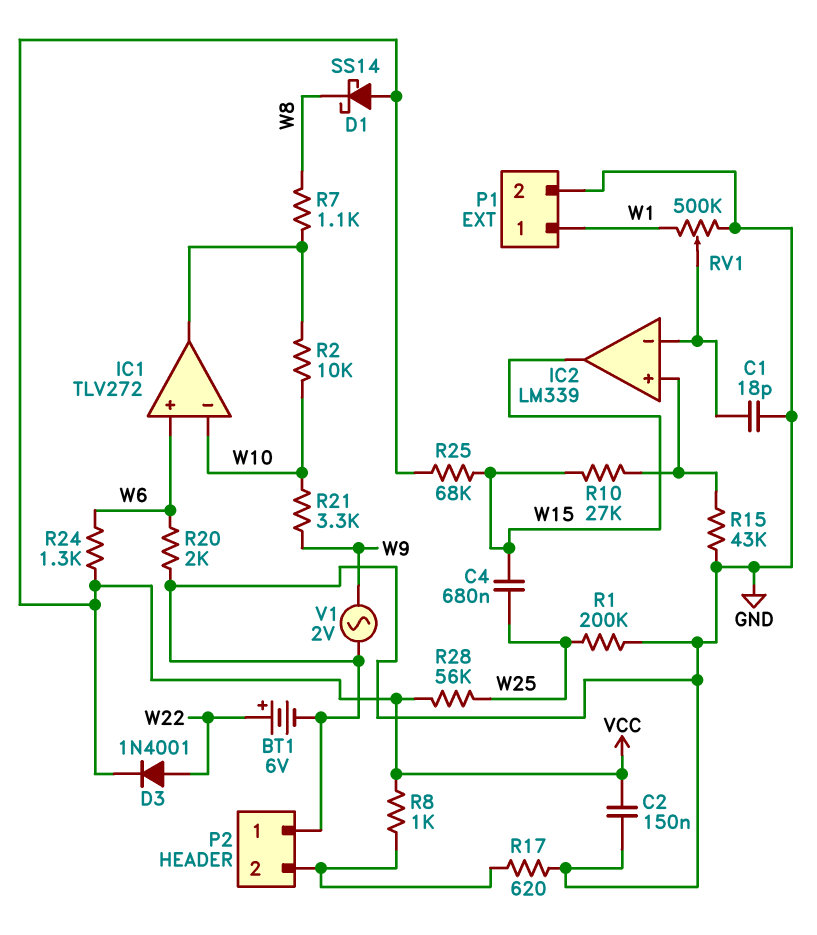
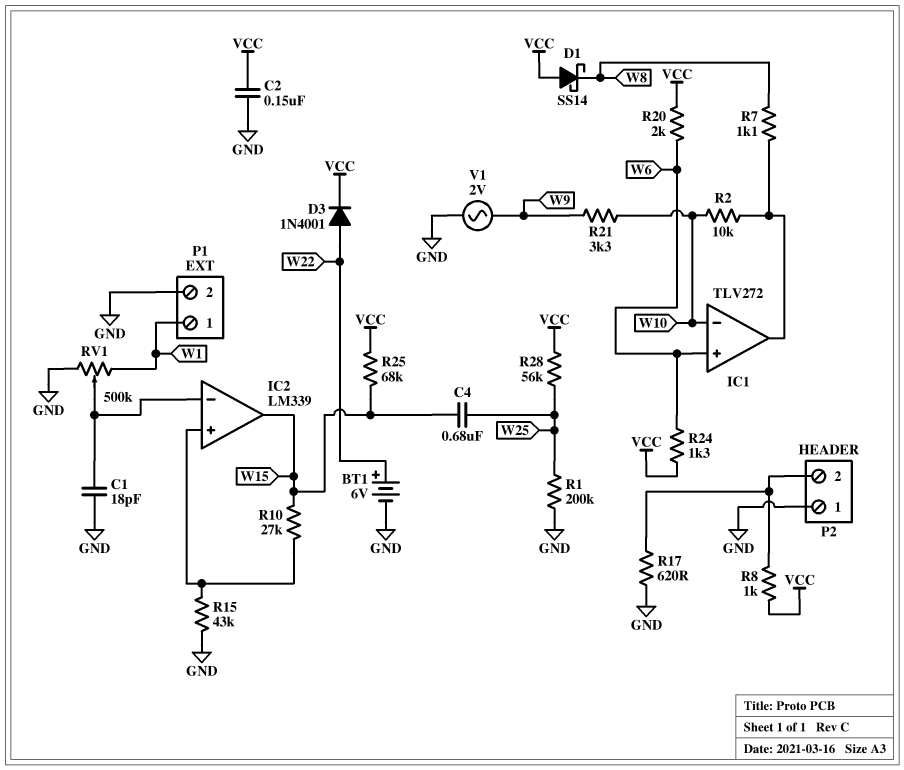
R20: 2k (GND, W6) -> 2k (VCC, W6)

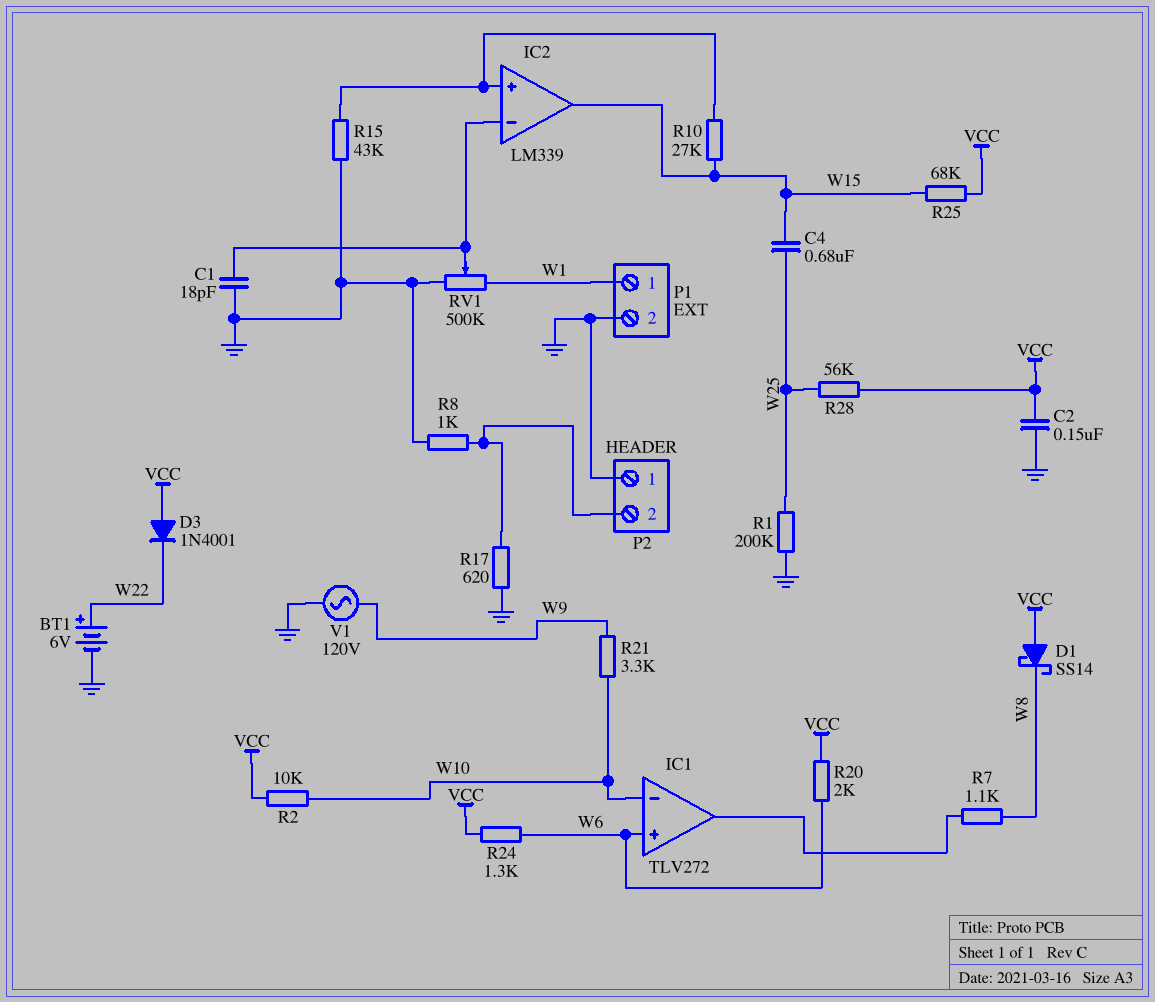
D3: diode 1N4001 (A W22, K VCC) -> diode 1N4001 (A VCC, K W22)
R2: 10k (IC1/out, W10) -> 10k (VCC, W10)
R8: 1k (P2/2, VCC) -> 1k (GND, P2/2)
V1: AC 2V (GND, W9) -> AC 120V (GND, W9)

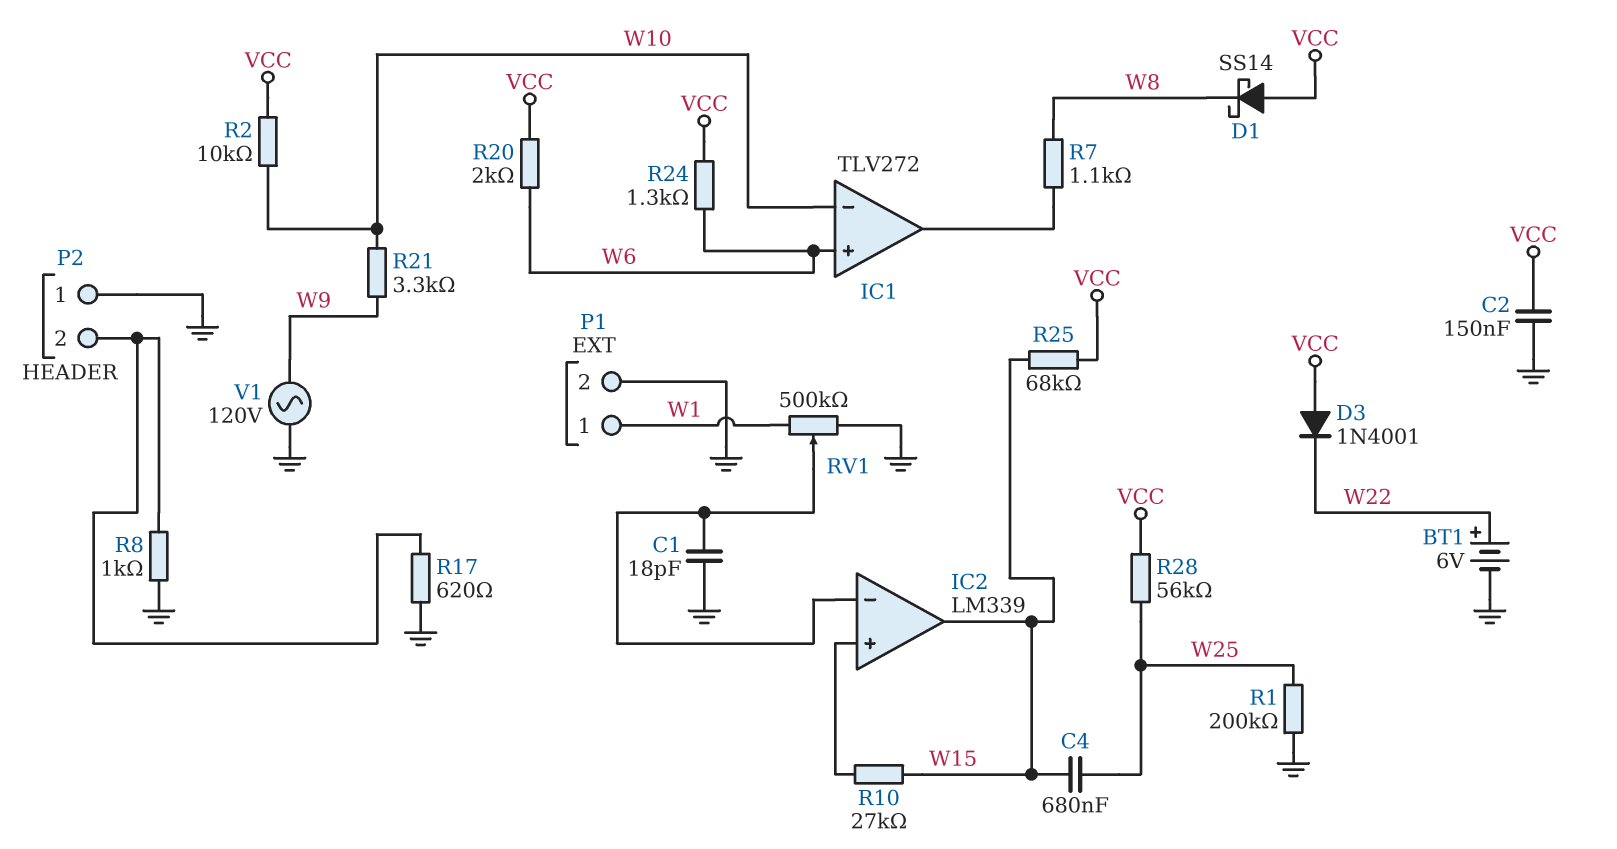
R15: 43k (GND, IC2/in+) -> none

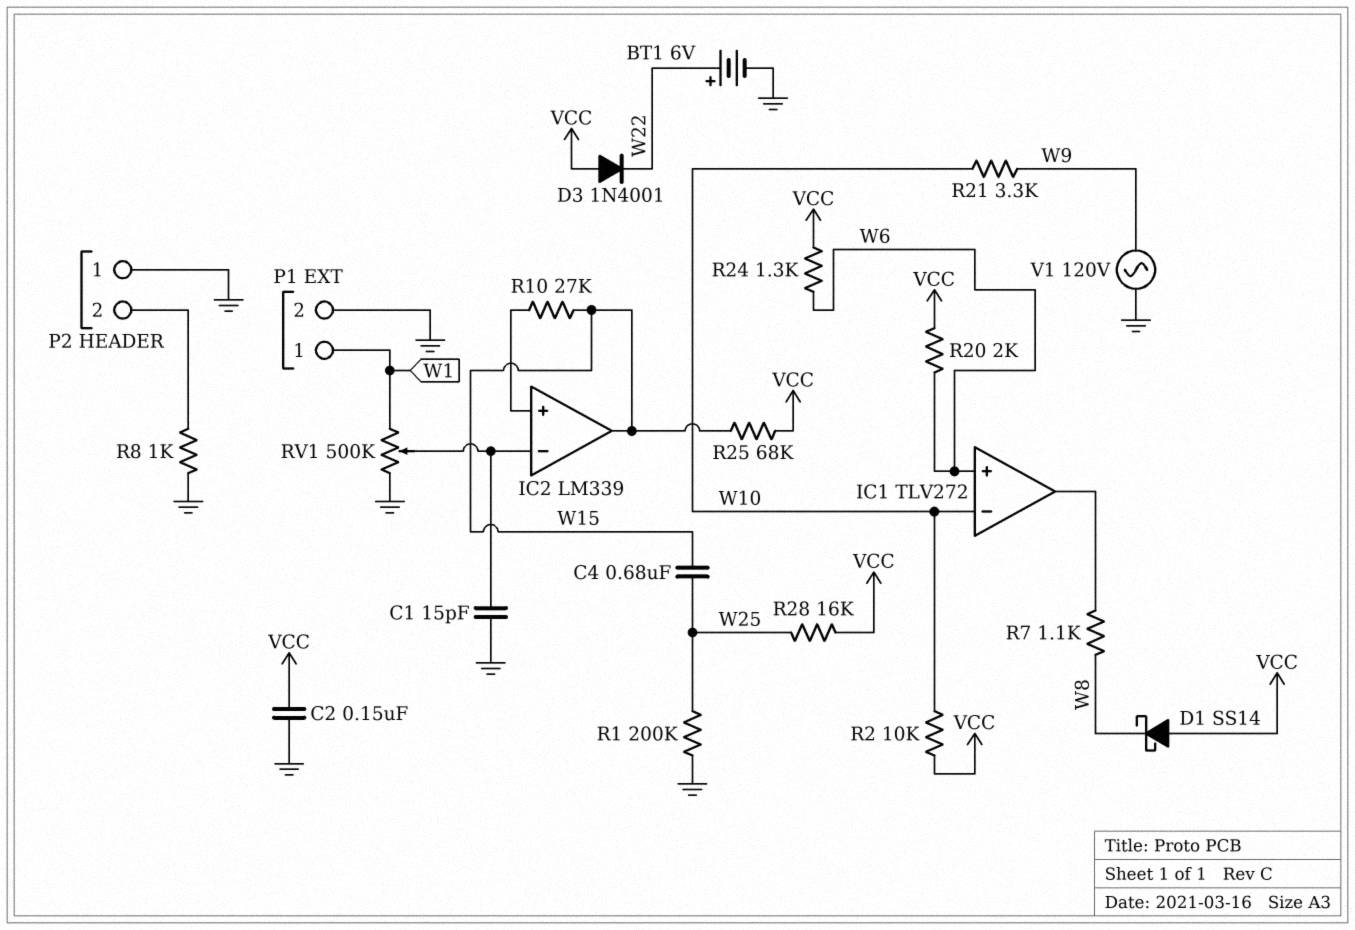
C1: 18pF (GND, IC2/in-) -> 15pF (GND, IC2/in-)
R17: 620 (GND, P2/2) -> none
R28: 56k (VCC, W25) -> 16k (VCC, W25)

